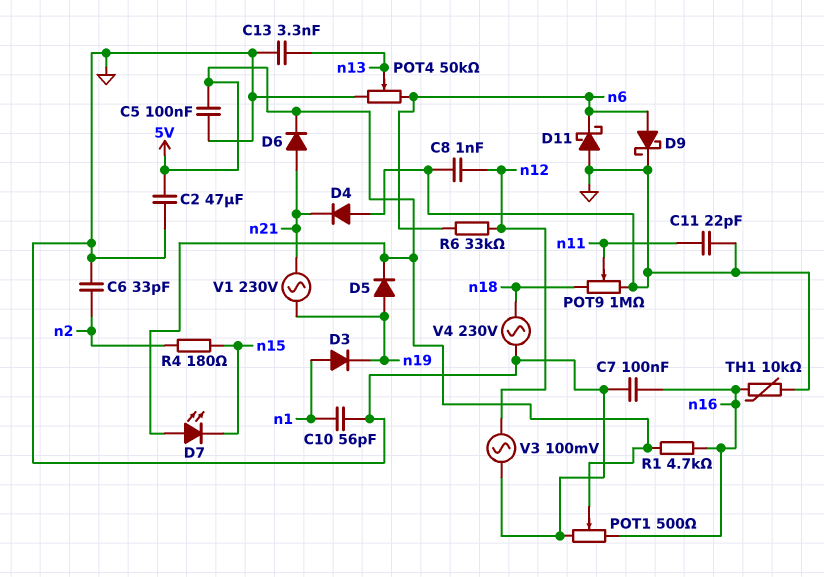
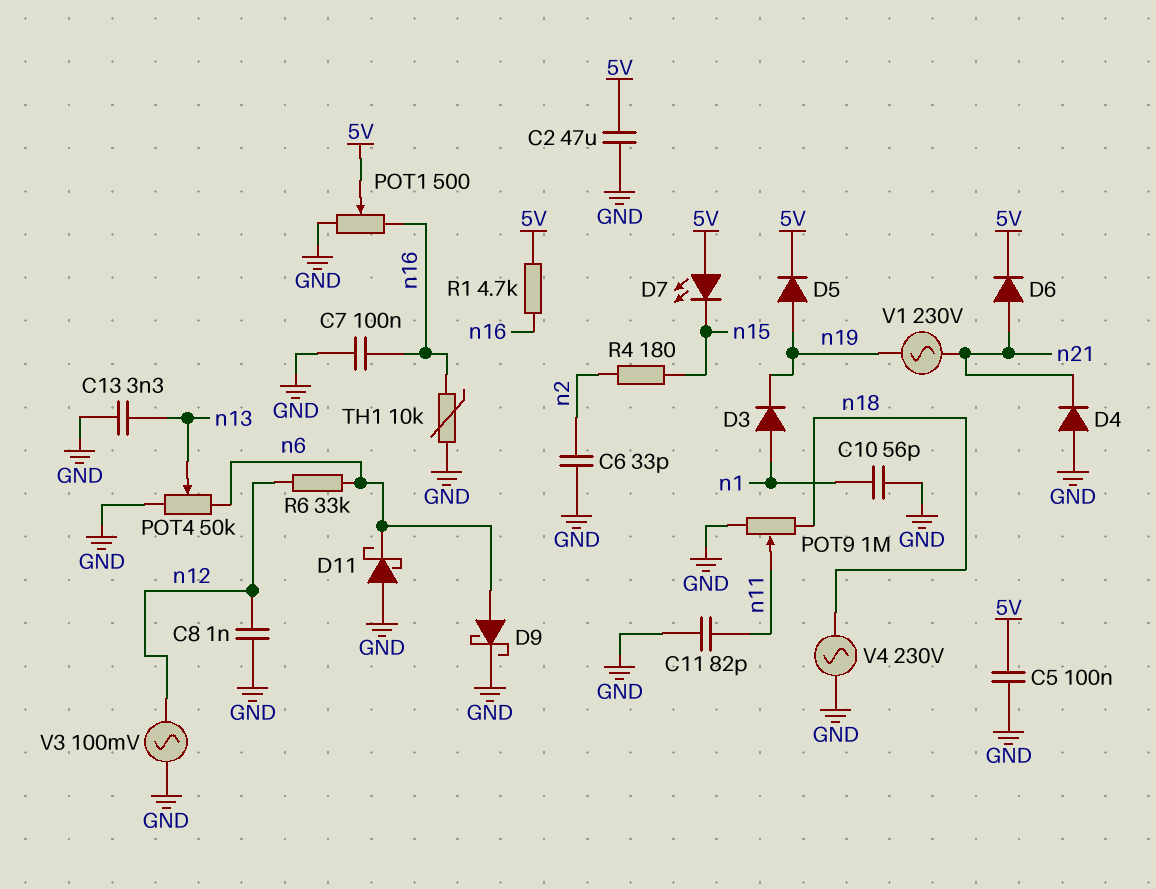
C11: 22pF (GND, n11) -> 82pF (GND, n11)

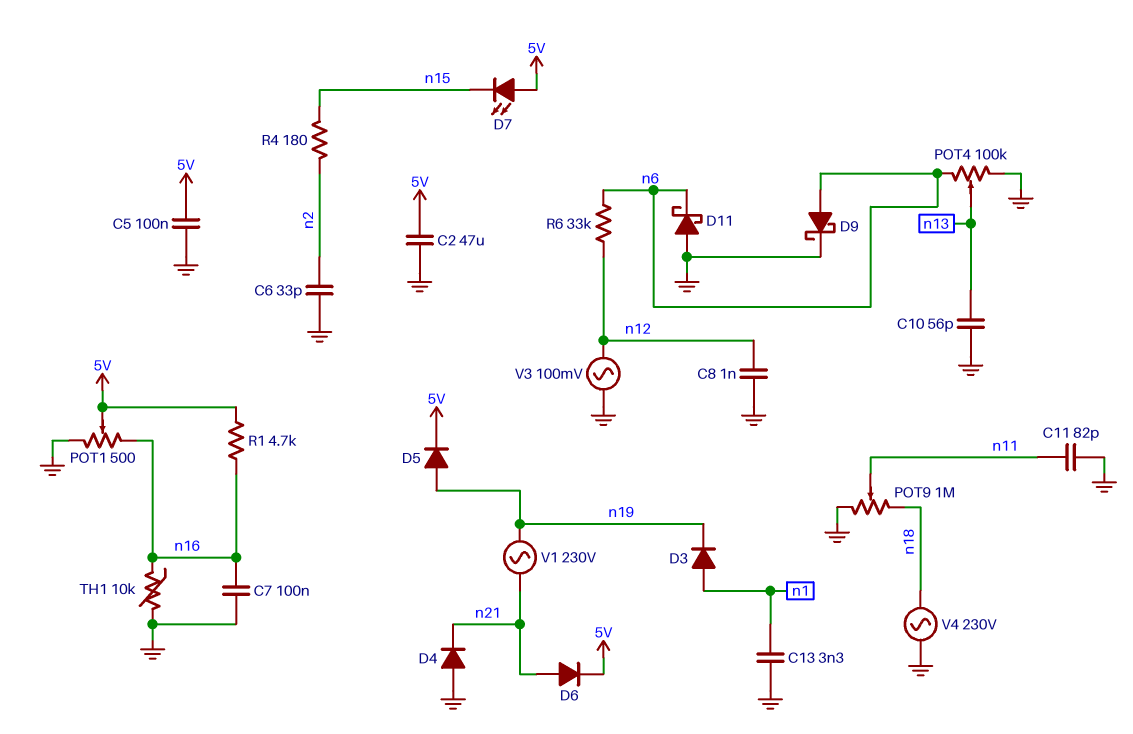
C10: 56pF (GND, n1) -> 56pF (GND, n13)
C13: 3.3nF (GND, n13) -> 3.3nF (GND, n1)
POT4: 50k (GND, n6, wiper n13) -> 100k (GND, n6, wiper n13)

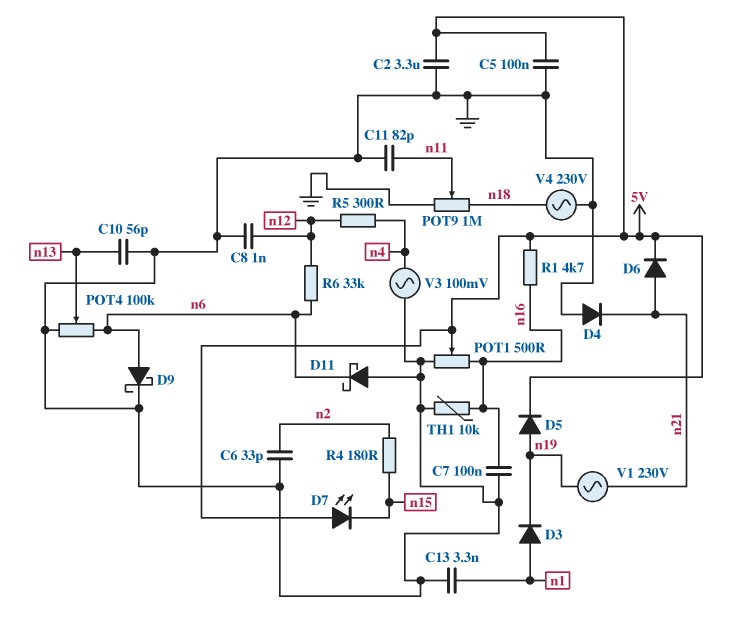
C2: 47uF (5V, GND) -> 3.3uF (5V, GND)
R5: none -> 300 (n4, n12)
V3: AC 100mV (GND, n12) -> AC 100mV (GND, n4)

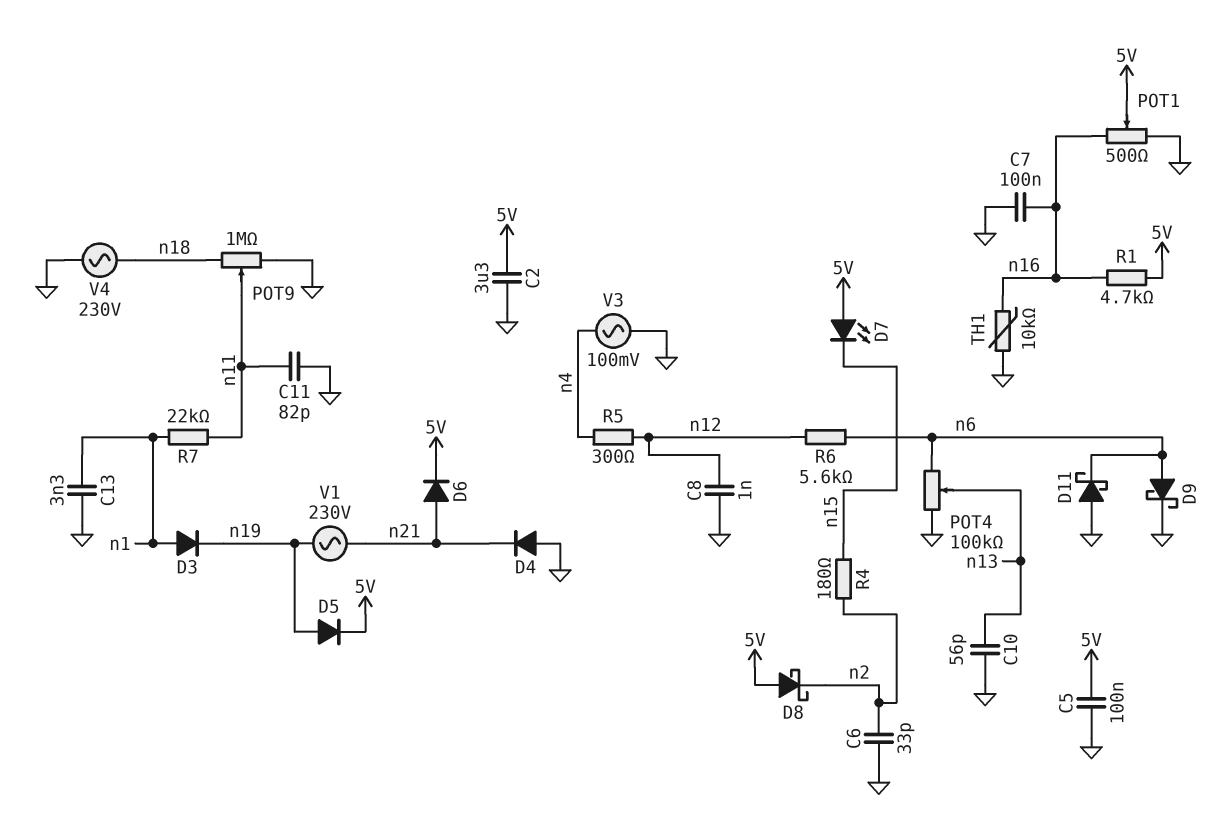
D8: none -> schottky (A 5V, K n2)
R6: 33k (n6, n12) -> 5.6k (n6, n12)
R7: none -> 22k (n1, n11)

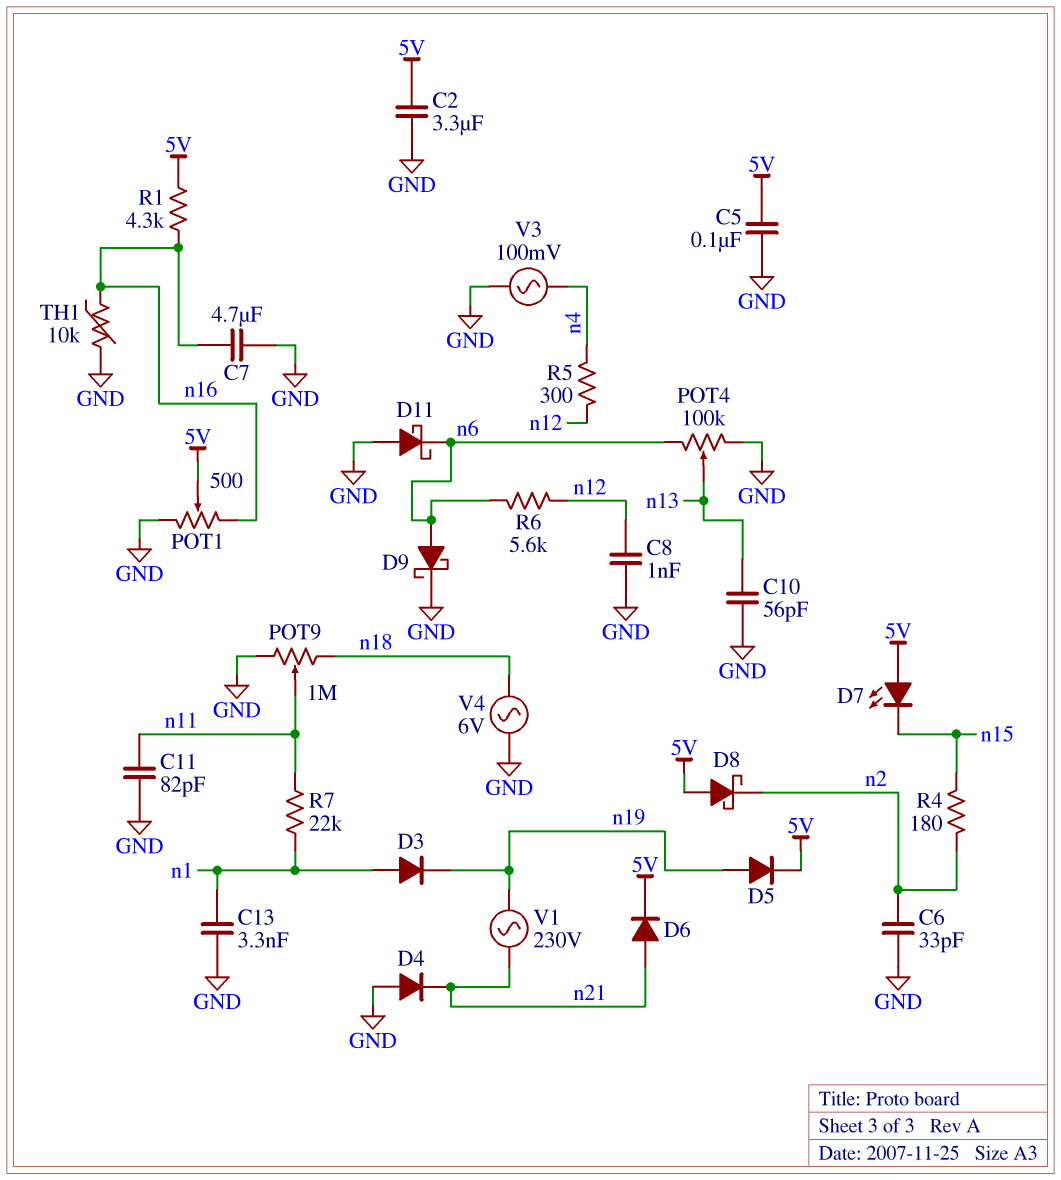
C7: 100nF (GND, n16) -> 4.7uF (GND, n16)
R1: 4.7k (5V, n16) -> 4.3k (5V, n16)
V4: AC 230V (GND, n18) -> AC 6V (GND, n18)

